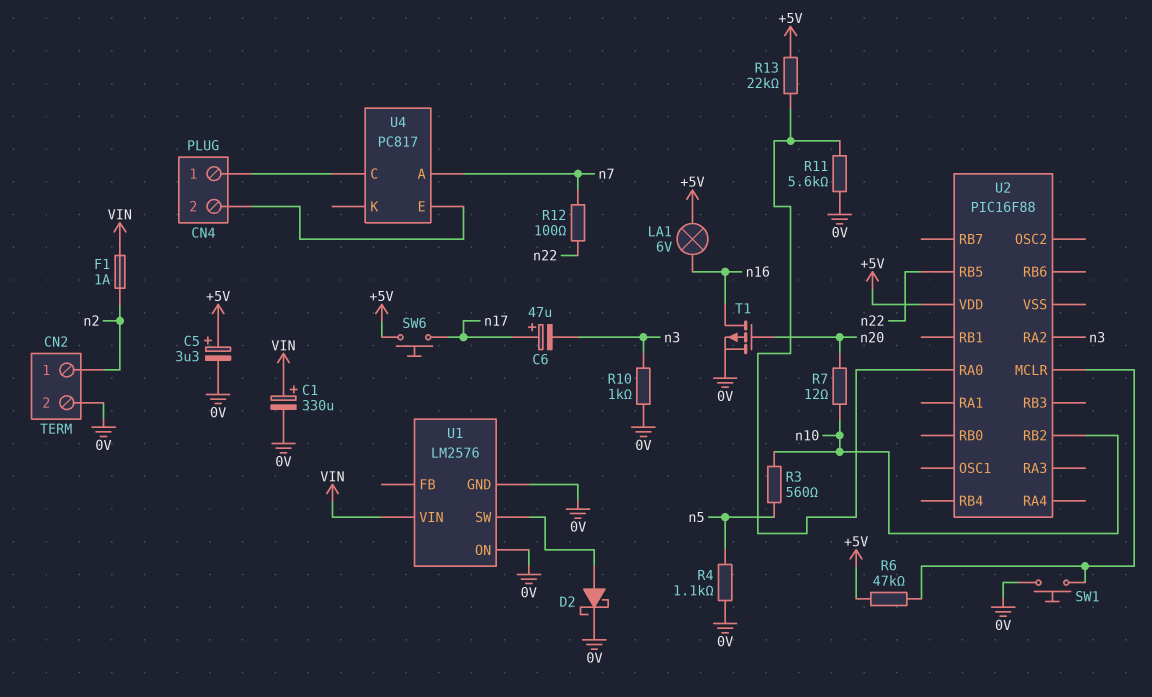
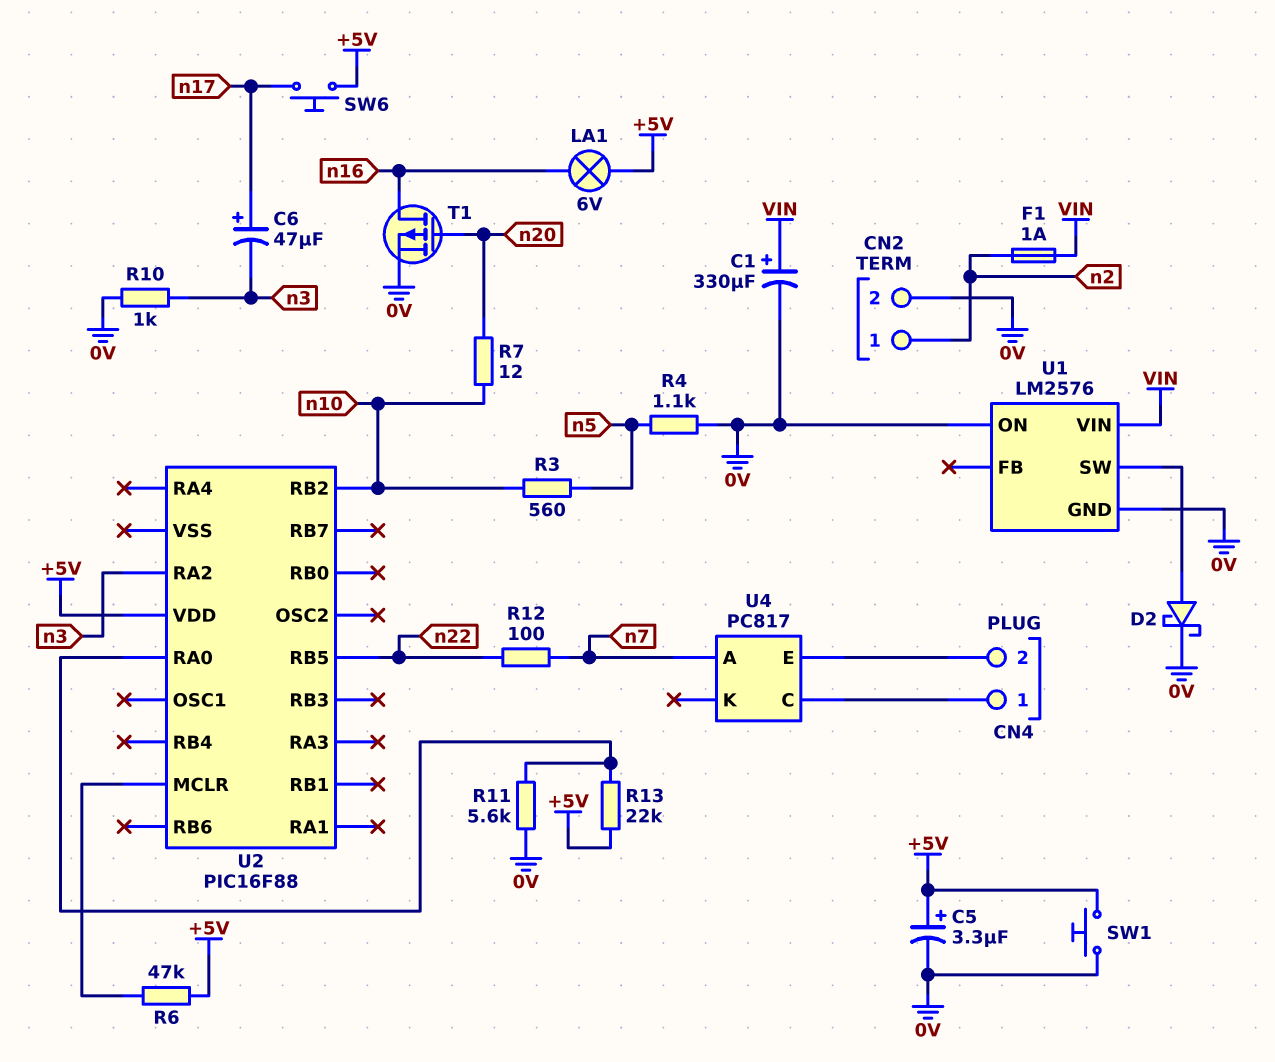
SW1: button (0V, U2/MCLR) -> button (+5V, 0V)

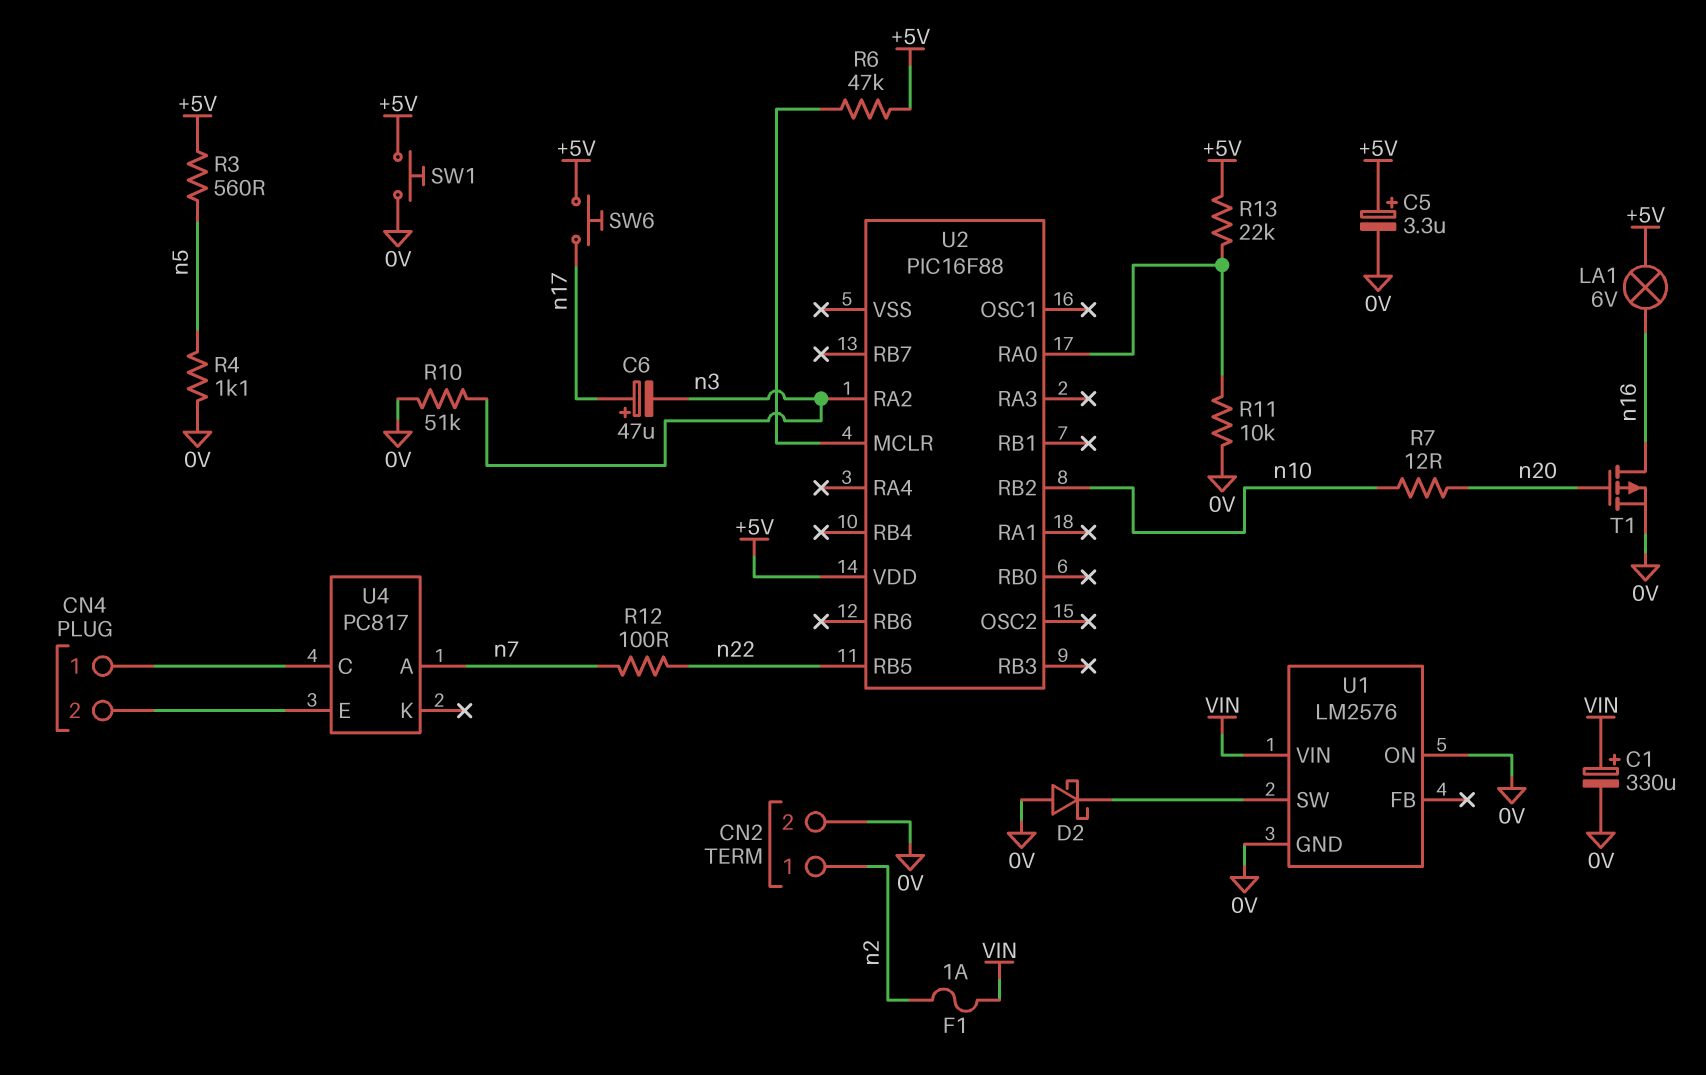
D2: schottky (A U1/SW, K 0V) -> schottky (A 0V, K U1/SW)
R3: 560 (n5, n10) -> 560 (+5V, n5)
R10: 1k (0V, n3) -> 51k (0V, n3)
R11: 5.6k (0V, U2/RA0) -> 10k (0V, U2/RA0)

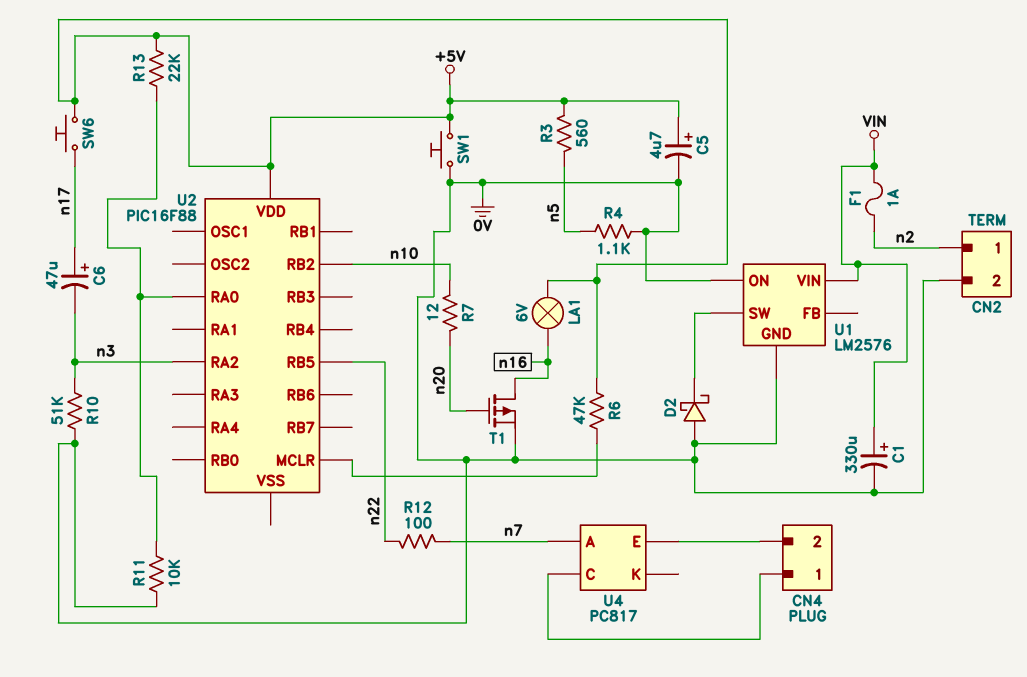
C5: 3.3uF (plus +5V, minus 0V) -> 4.7uF (plus +5V, minus 0V)

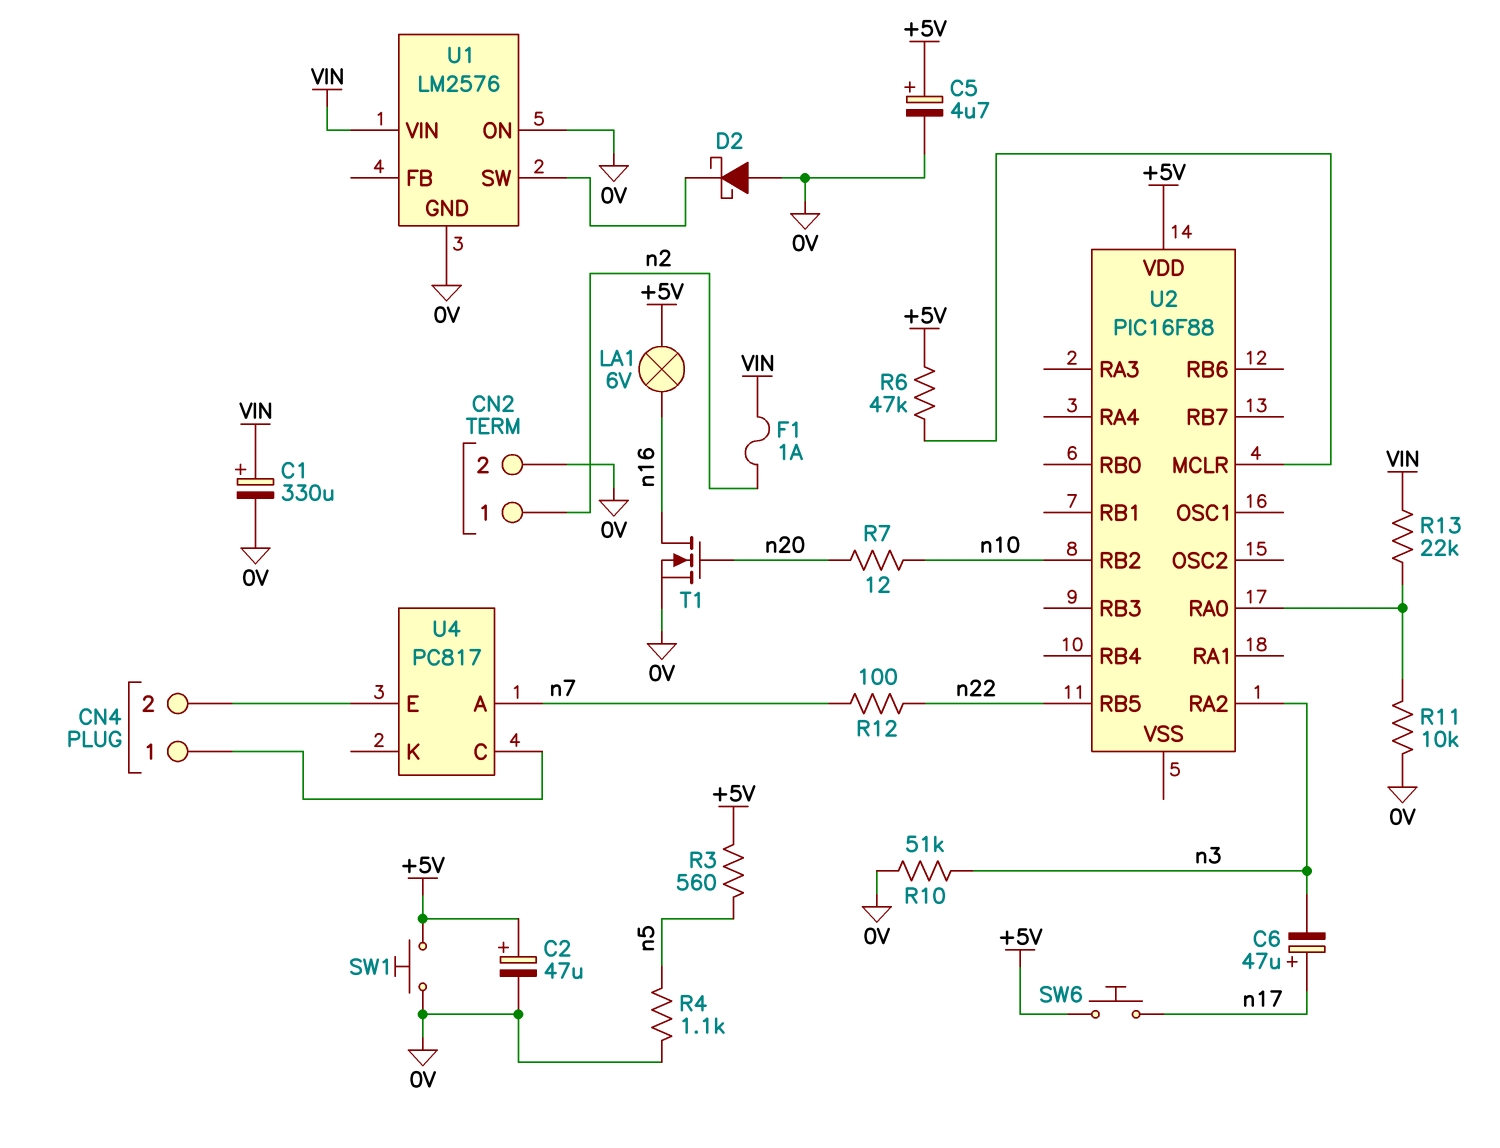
C2: none -> 47uF (plus +5V, minus 0V)
R13: 22k (+5V, U2/RA0) -> 22k (U2/RA0, VIN)
T1: PMOS (G n20, D n16, S 0V) -> NMOS (G n20, D n16, S 0V)

